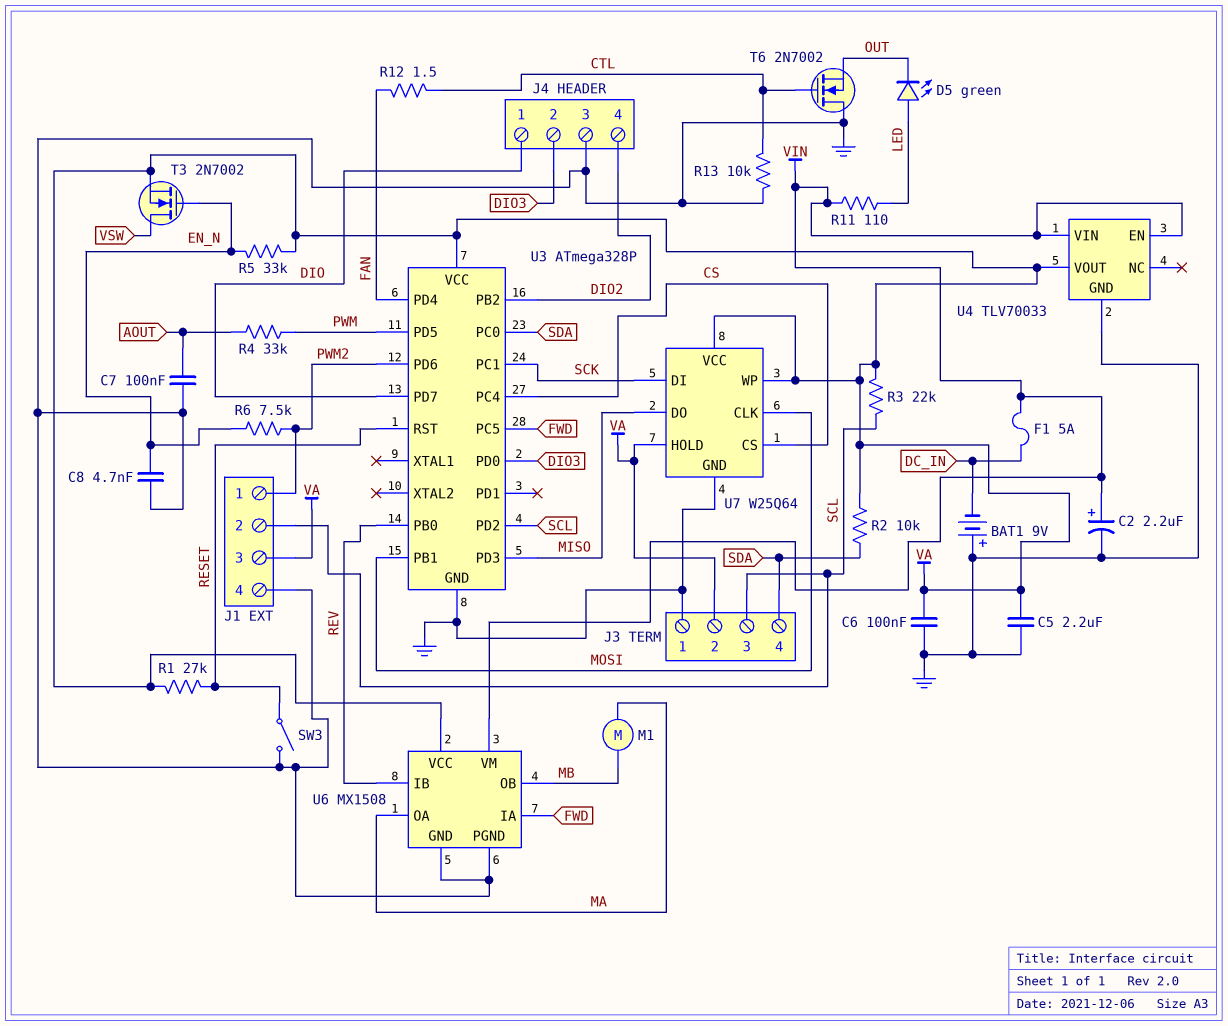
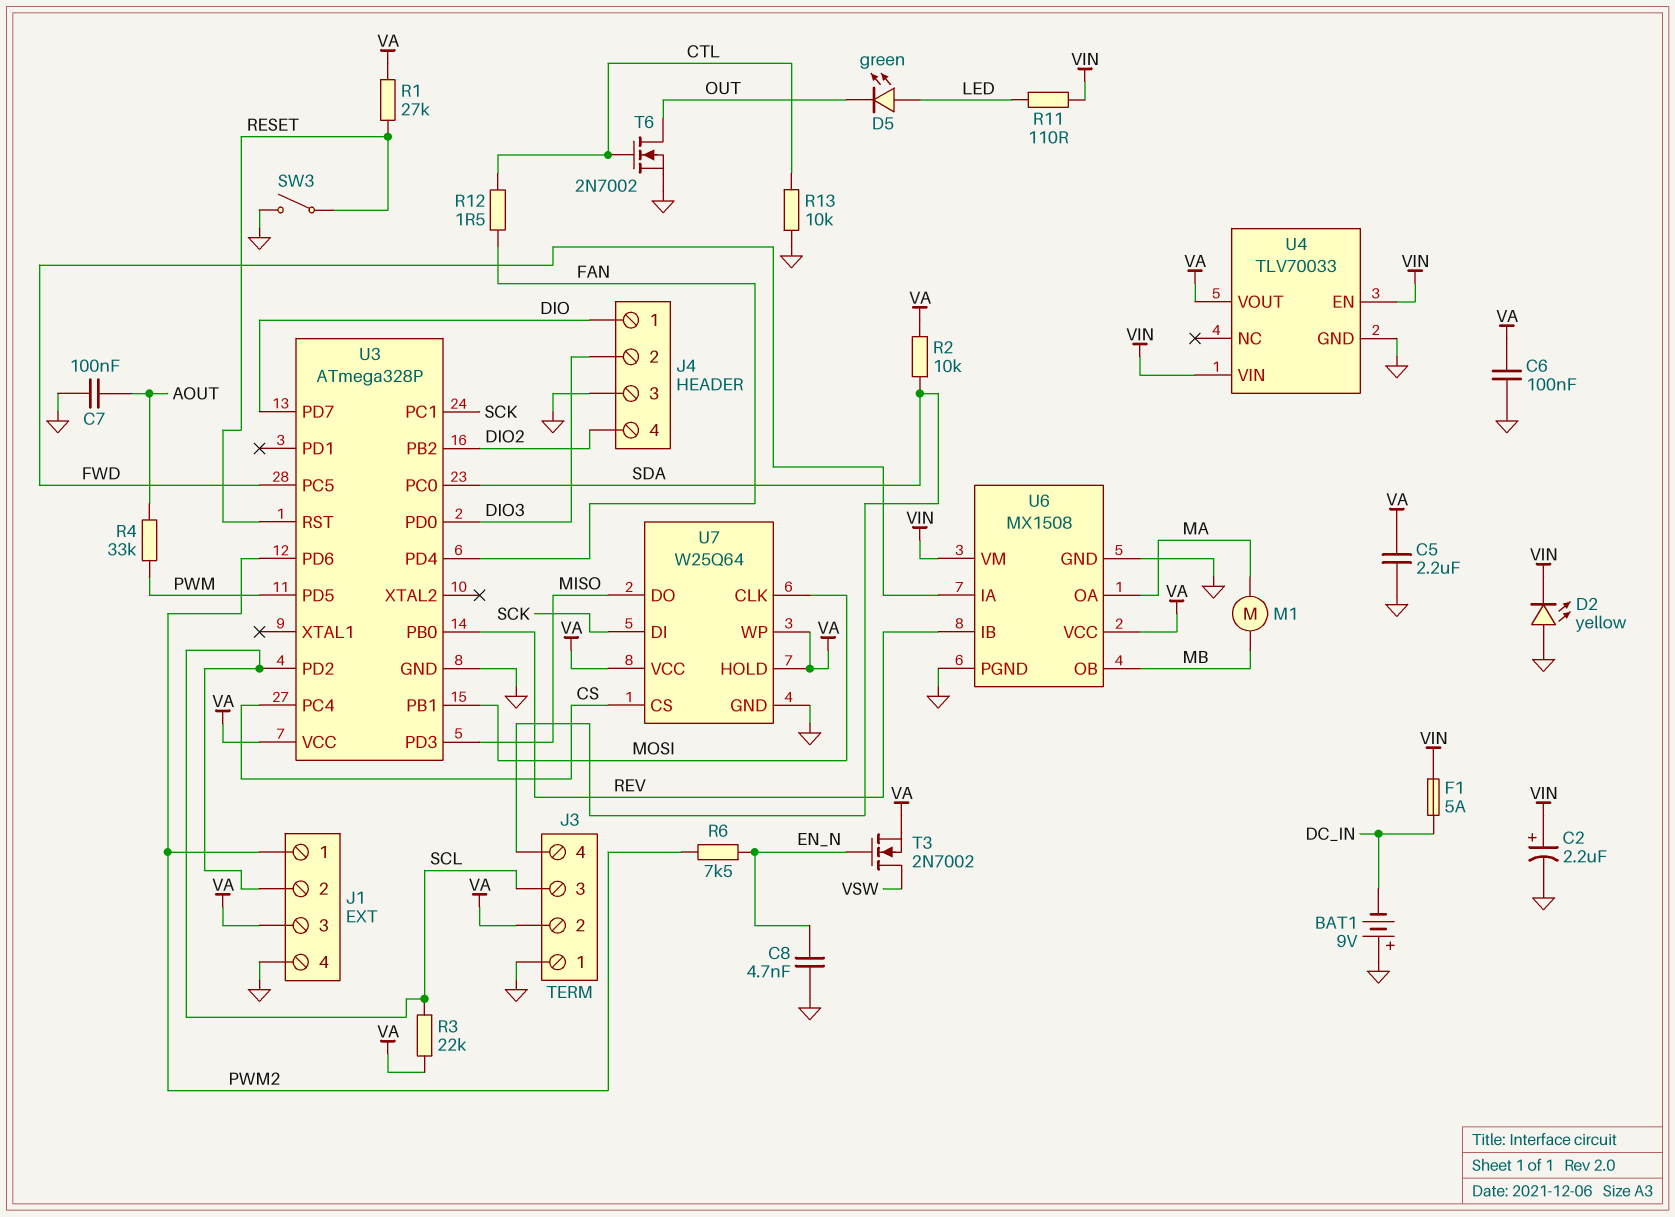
D2: none -> LED yellow (A GND, K VIN)
R5: 33k (EN_N, VA) -> none
T6: NMOS 2N7002 (G CTL, D GND, S OUT) -> NMOS 2N7002 (G CTL, D OUT, S GND)

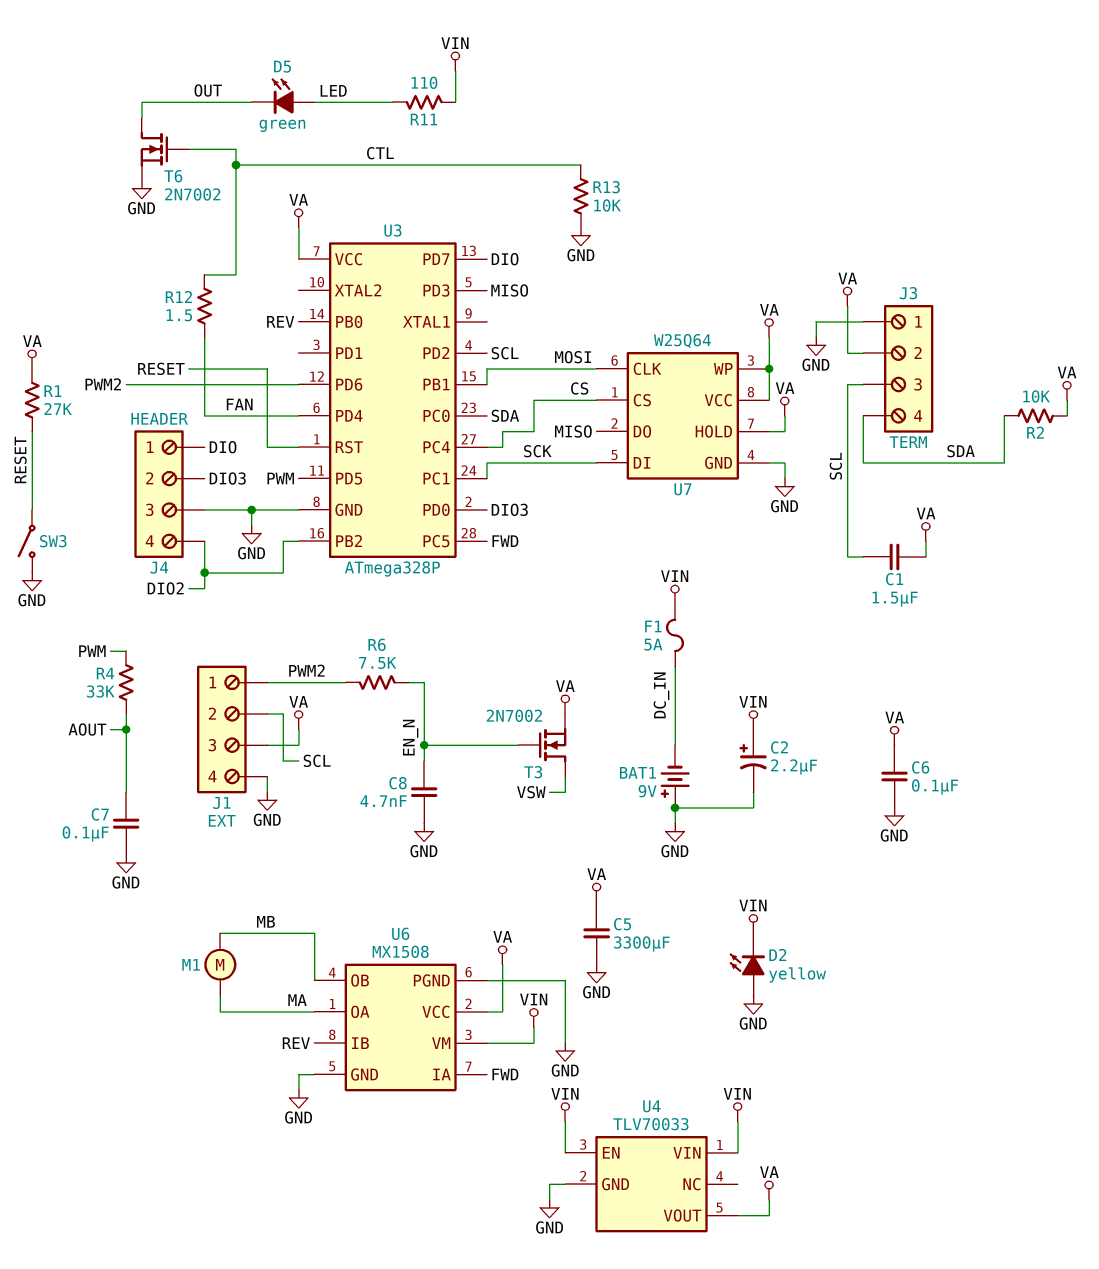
C1: none -> 1.5uF (SCL, VA)
C5: 2.2uF (GND, VA) -> 3300uF (GND, VA)
R3: 22k (SCL, VA) -> none

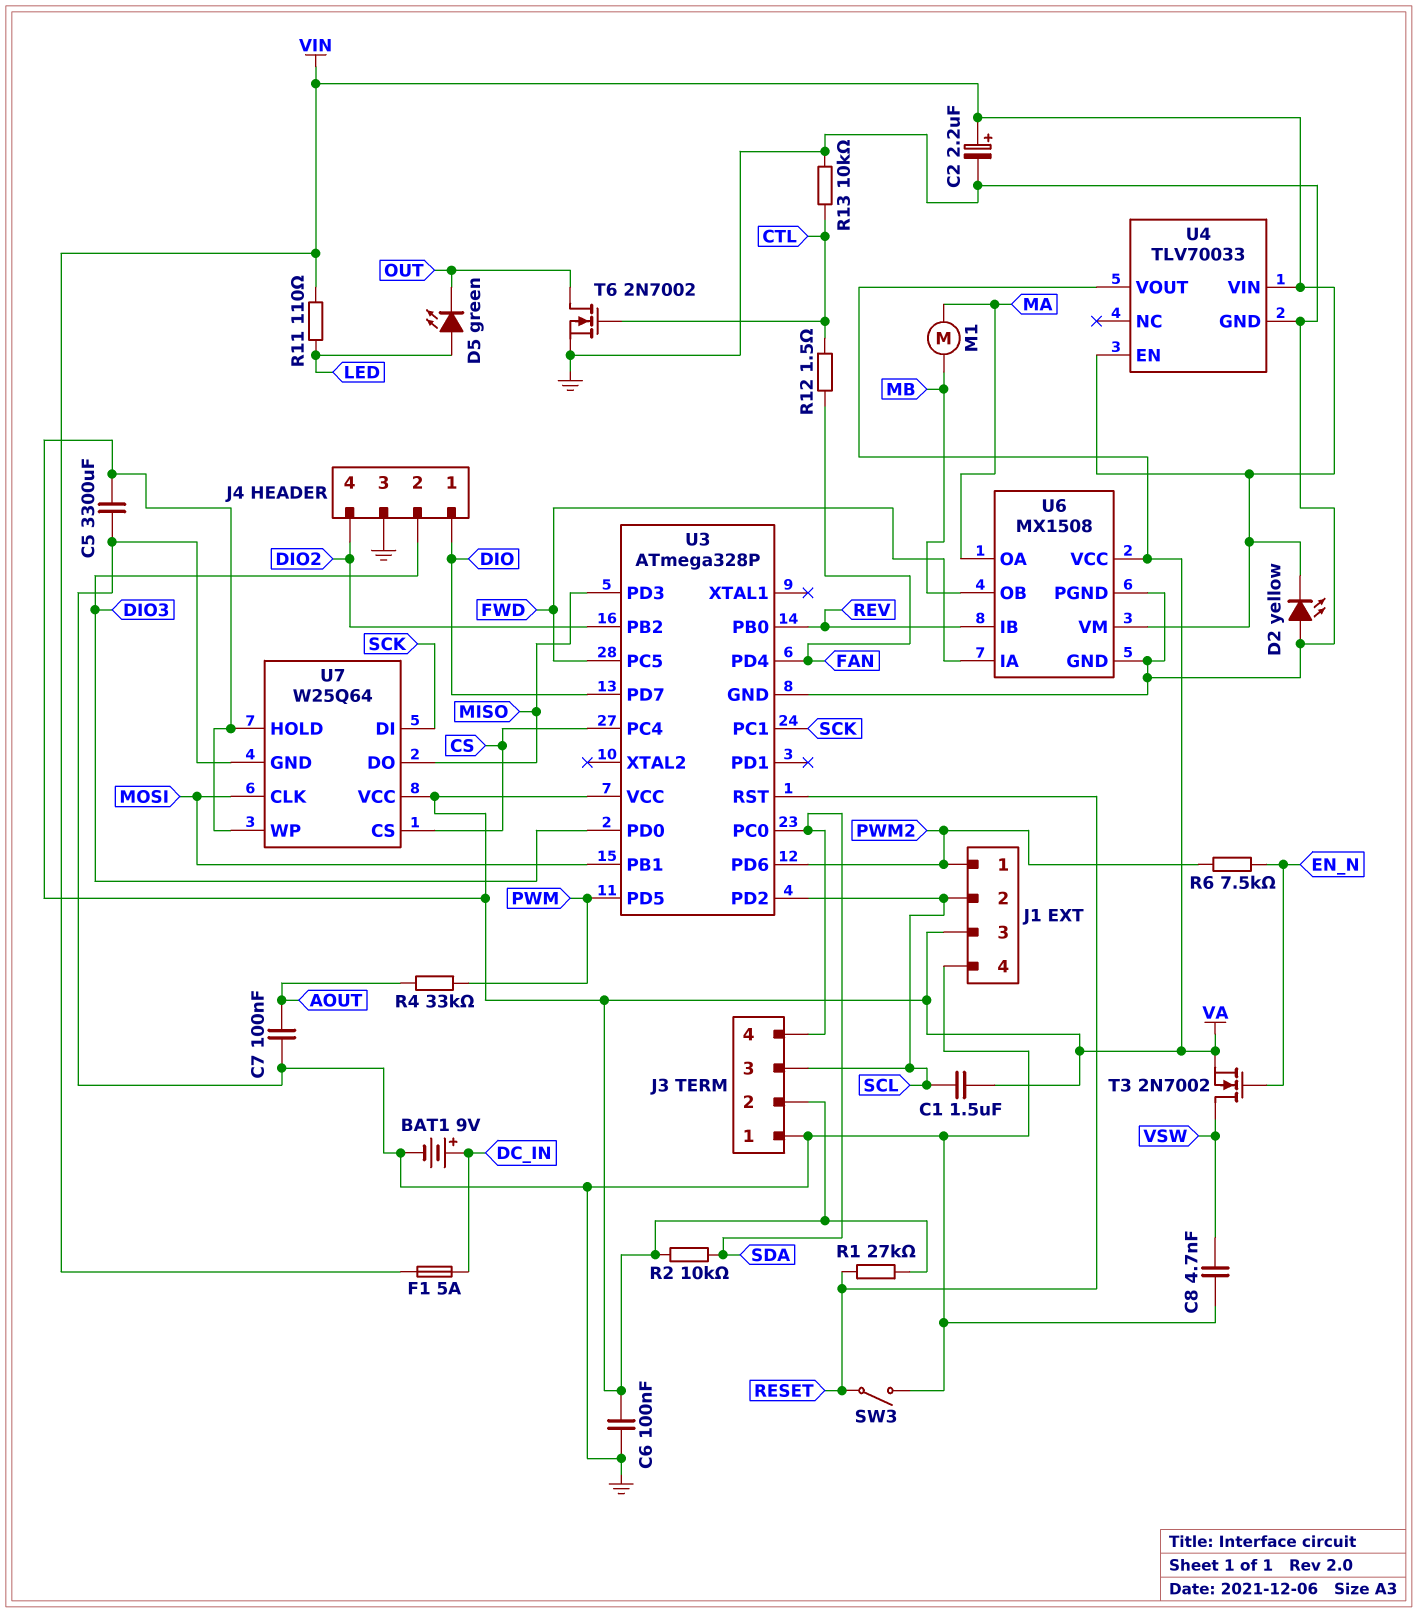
BAT1: 9V (plus GND, minus DC_IN) -> 9V (plus DC_IN, minus GND)
C8: 4.7nF (EN_N, GND) -> 4.7nF (GND, VSW)

